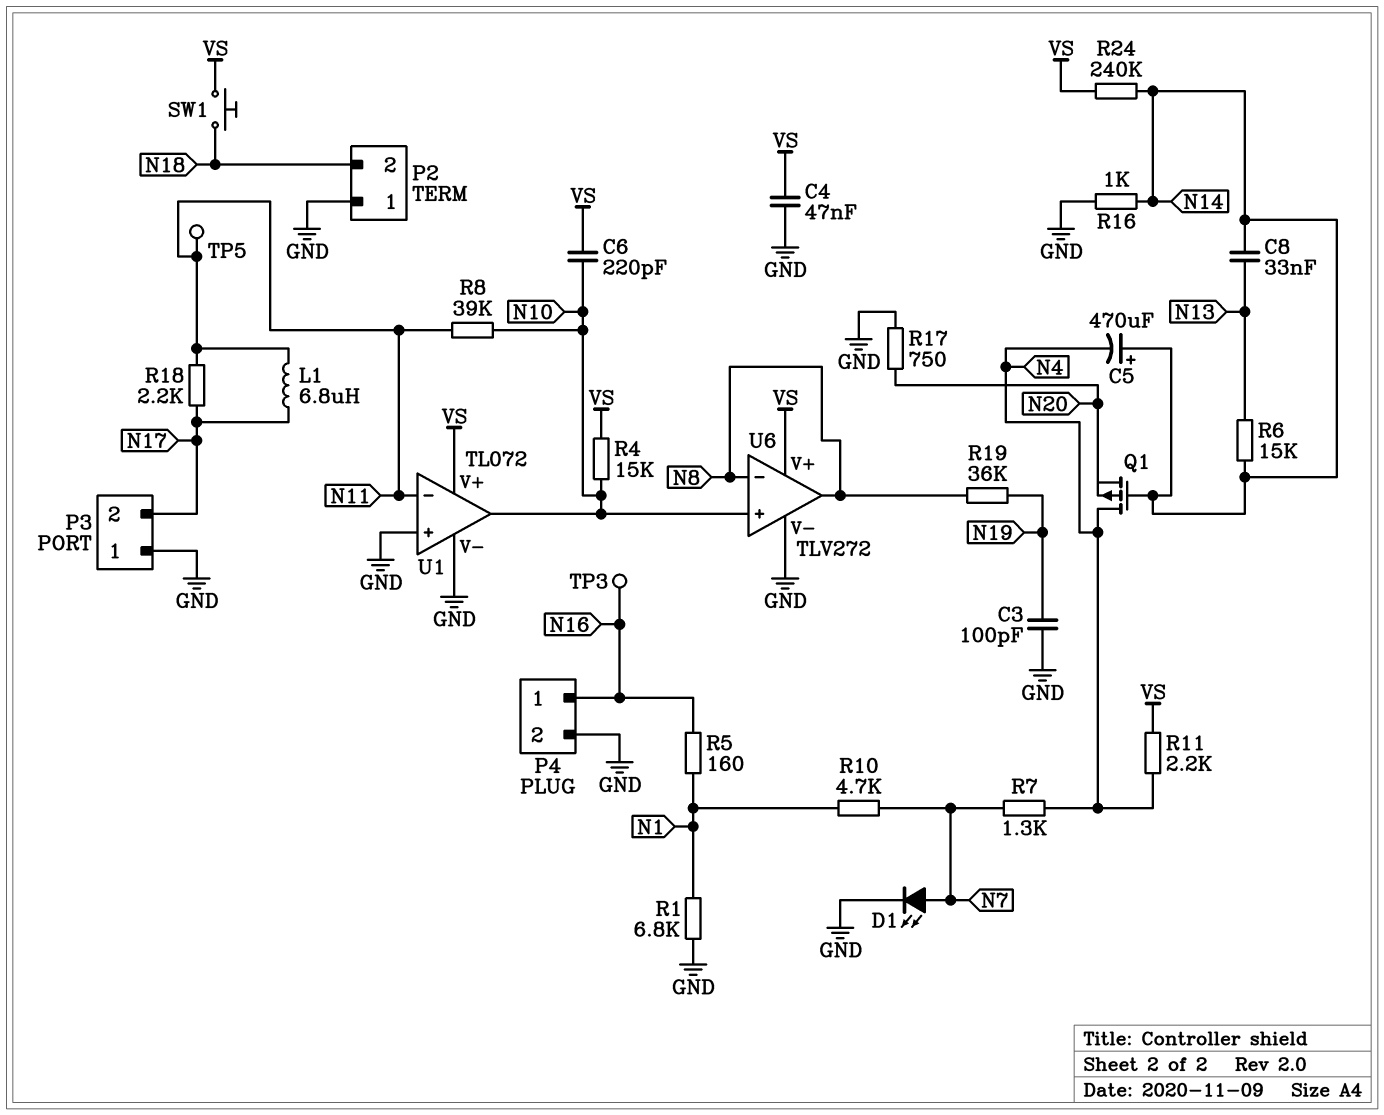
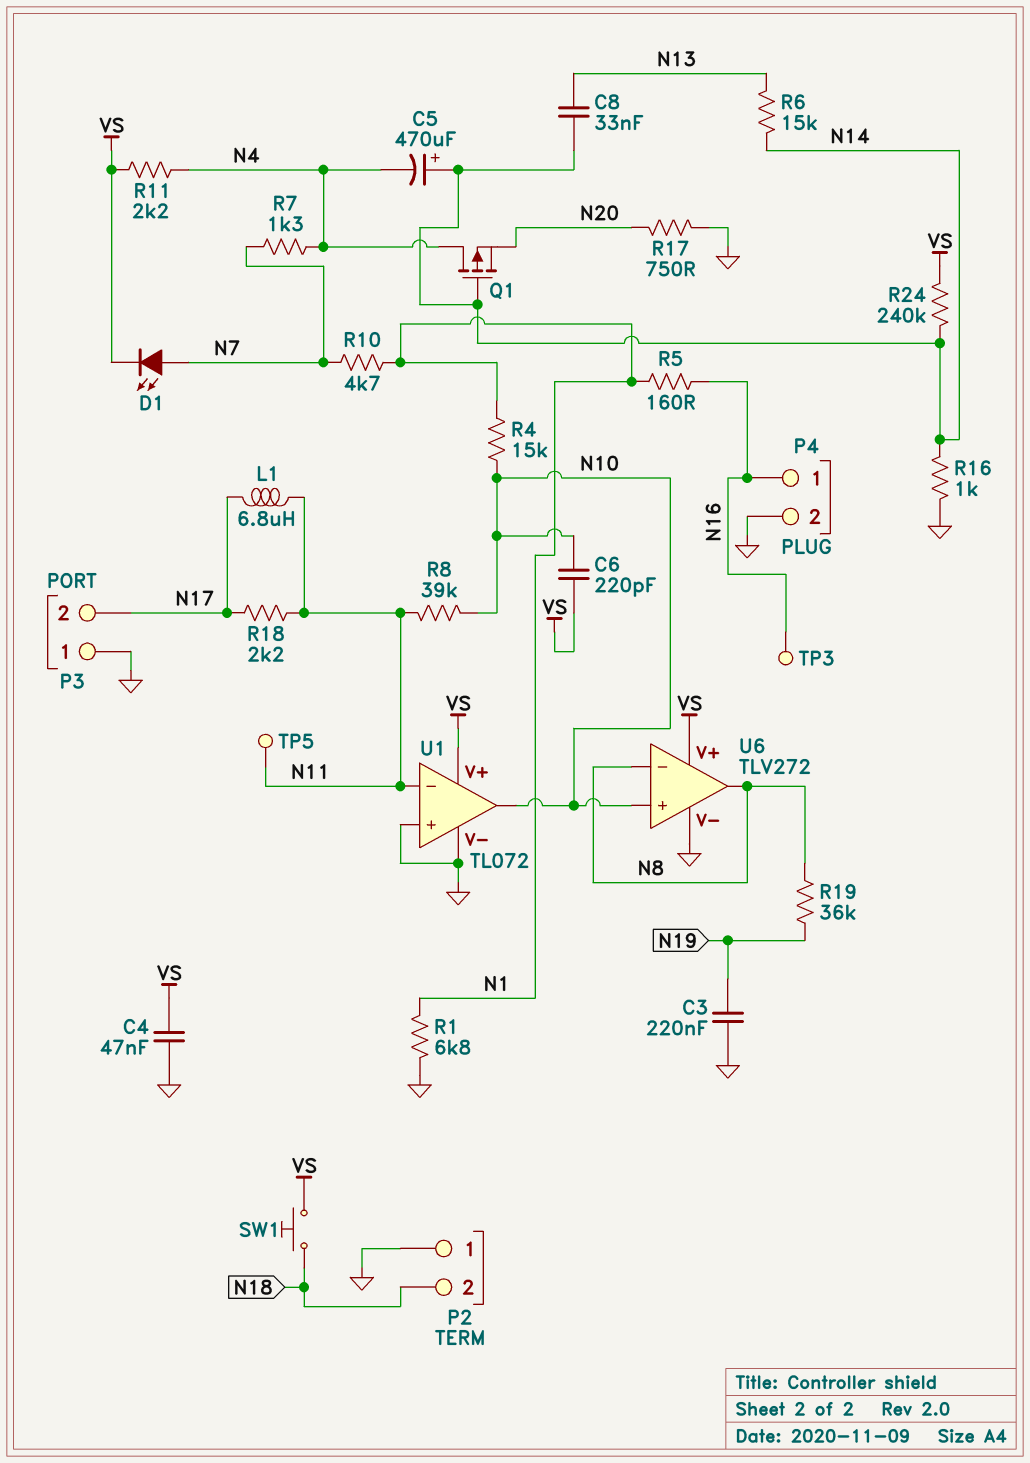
C3: 100pF (GND, N19) -> 220nF (GND, N19)
D1: LED (A N7, K GND) -> LED (A N7, K VS)
R4: 15k (N10, VS) -> 15k (N1, N10)

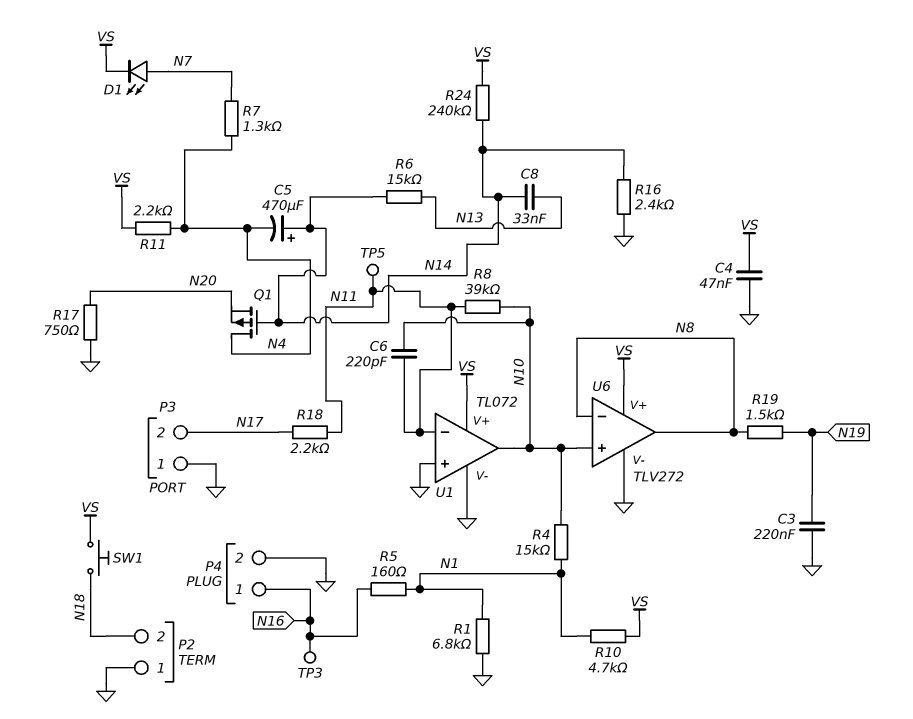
C6: 220pF (N10, VS) -> 220pF (N10, N11)
L1: 6.8uH (N11, N17) -> none
R10: 4.7k (N1, N7) -> 4.7k (N1, VS)
R16: 1k (GND, N14) -> 2.4k (GND, N14)
R19: 36k (N8, N19) -> 1.5k (N8, N19)

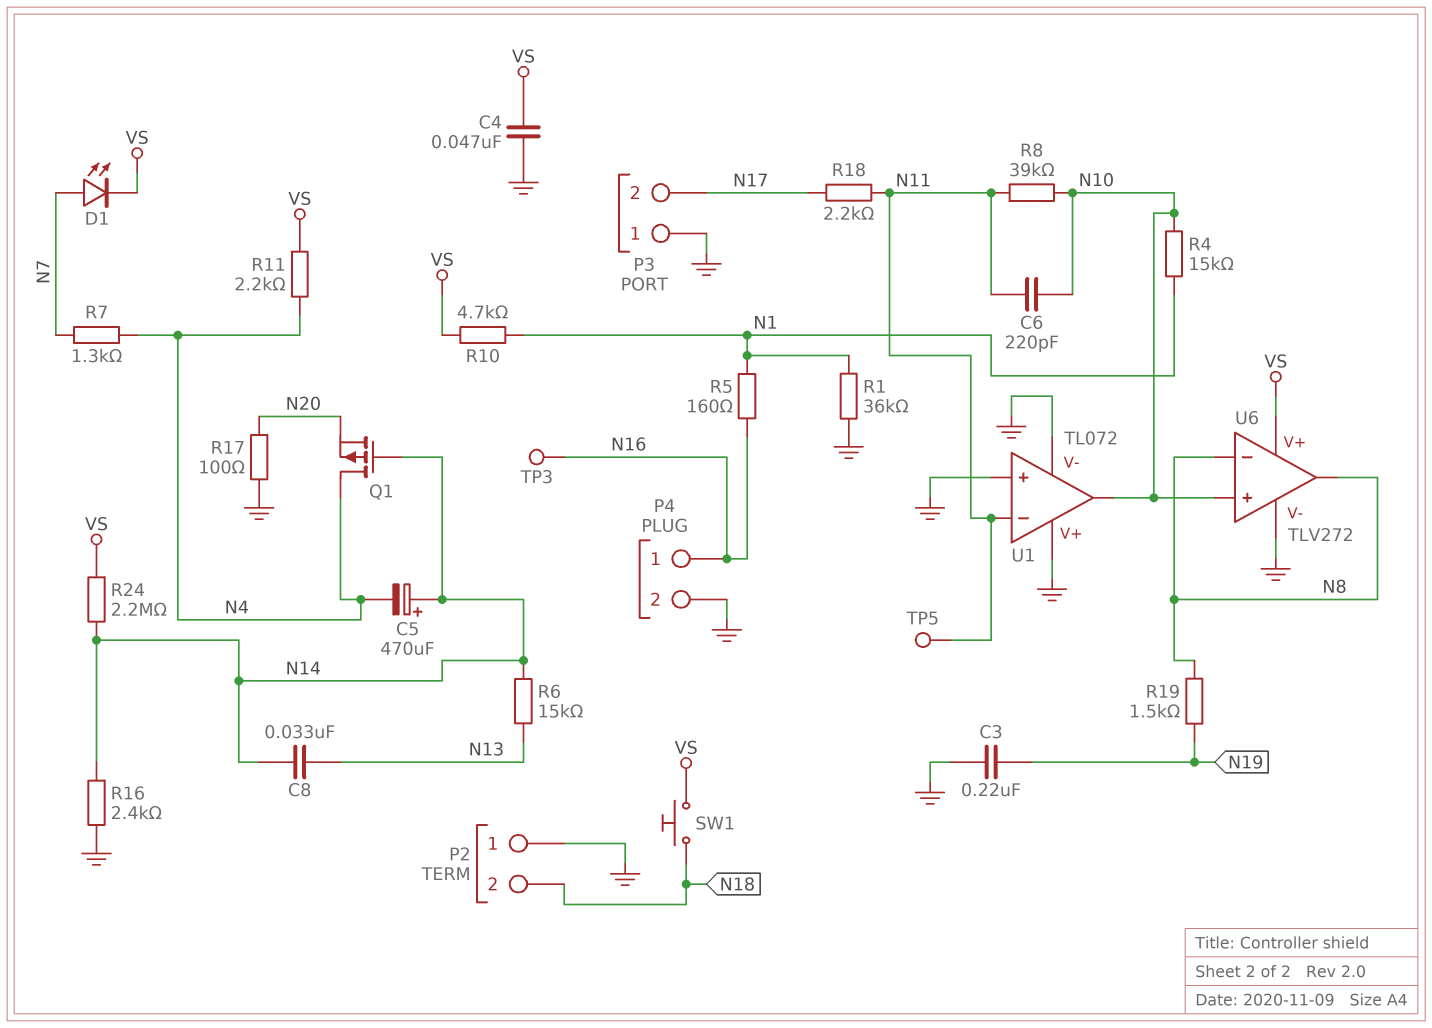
R1: 6.8k (GND, N1) -> 36k (GND, N1)
R17: 750 (GND, N20) -> 100 (GND, N20)
R24: 240k (N14, VS) -> 2.2M (N14, VS)
U1 pin V+: VS -> GND

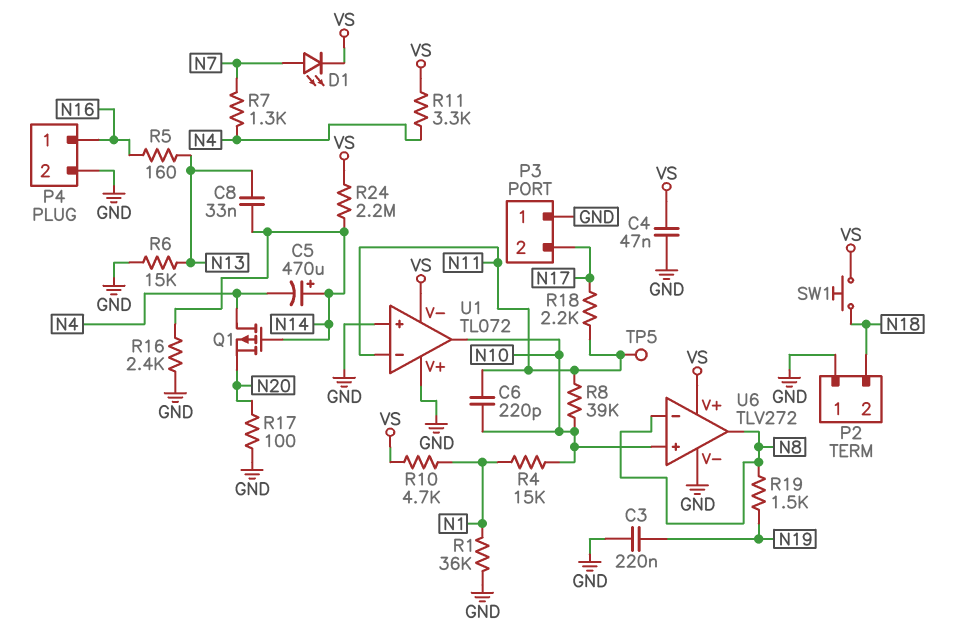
R5: 160 (N1, N16) -> 160 (N13, N16)
R6: 15k (N13, N14) -> 15k (GND, N13)
R11: 2.2k (N4, VS) -> 3.3k (N4, VS)
TP3: test point (N16) -> none
U1 pin V-: GND -> VS

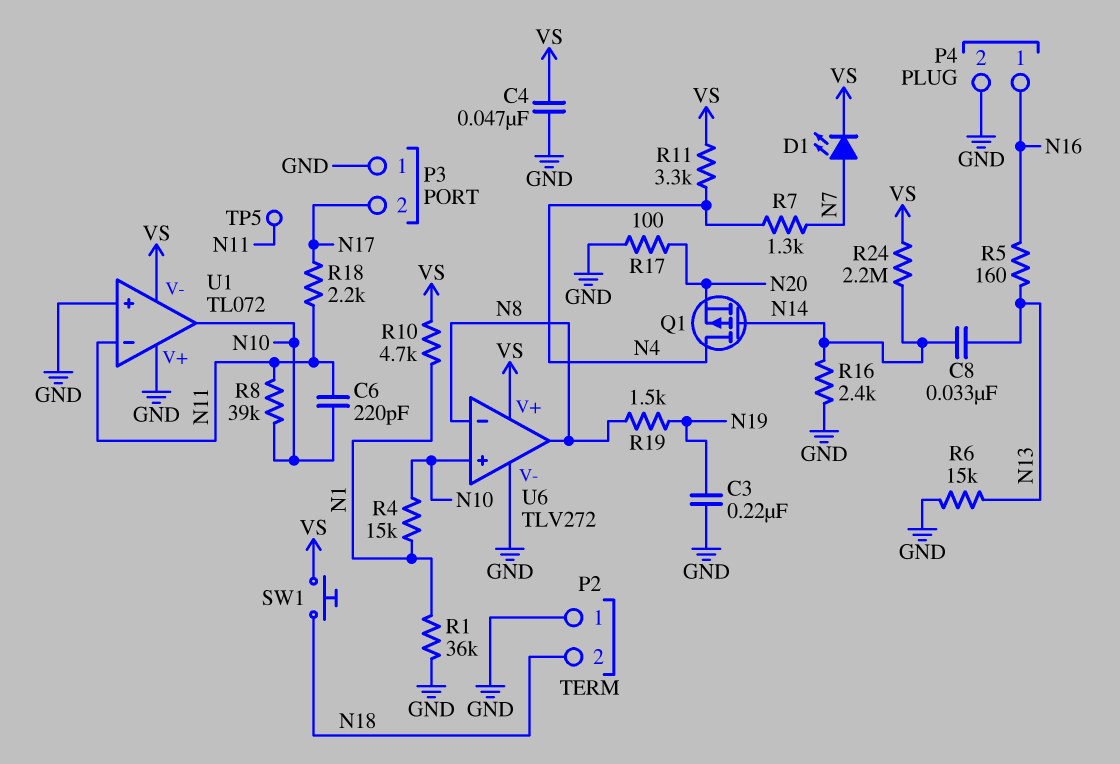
C5: 470uF (plus N14, minus N4) -> none

